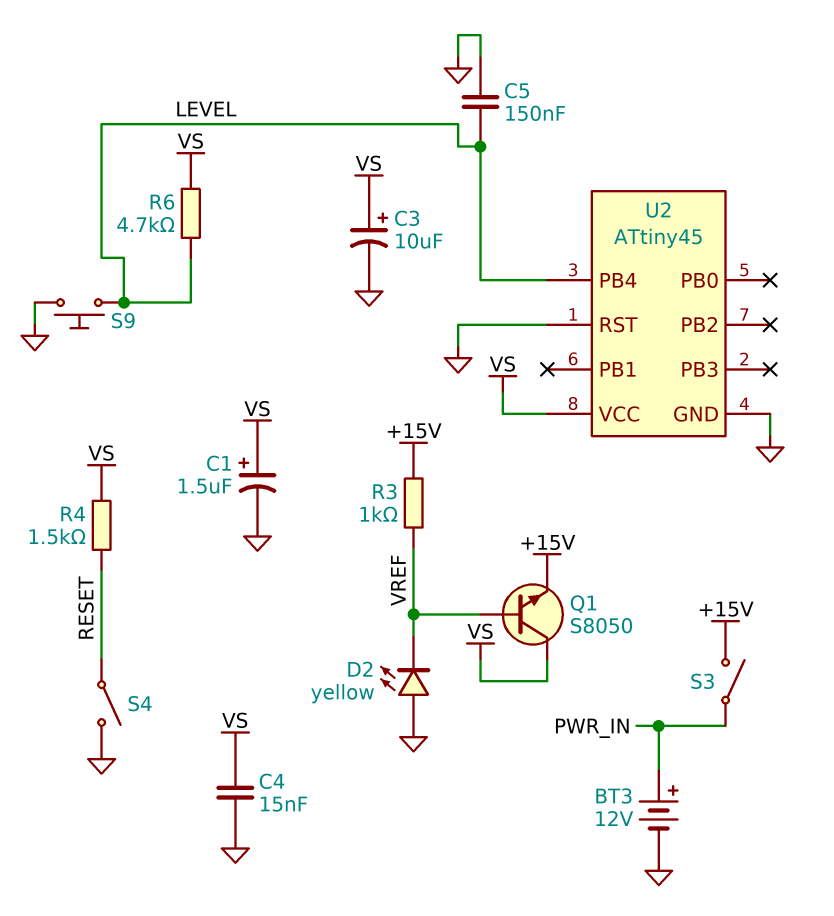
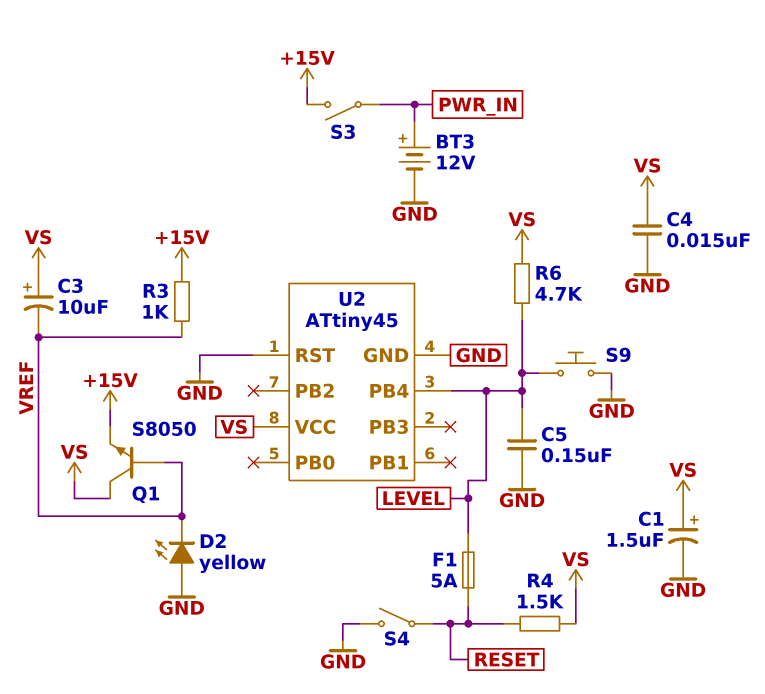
C3: 10uF (plus VS, minus GND) -> 10uF (plus VS, minus VREF)
F1: none -> 5A (LEVEL, RESET)

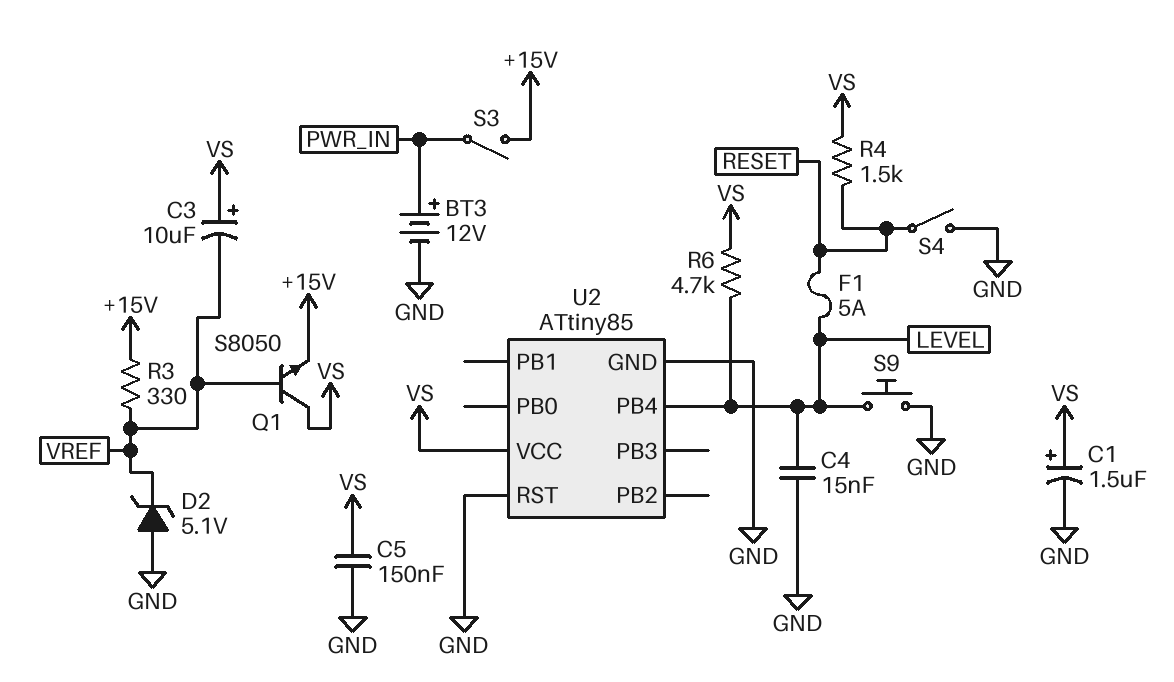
C4: 15nF (GND, VS) -> 15nF (GND, LEVEL)
C5: 150nF (GND, LEVEL) -> 150nF (GND, VS)
D2: LED yellow (A GND, K VREF) -> zener 5.1V (A GND, K VREF)
R3: 1k (+15V, VREF) -> 330 (+15V, VREF)
U2: ATtiny45 -> ATtiny85

